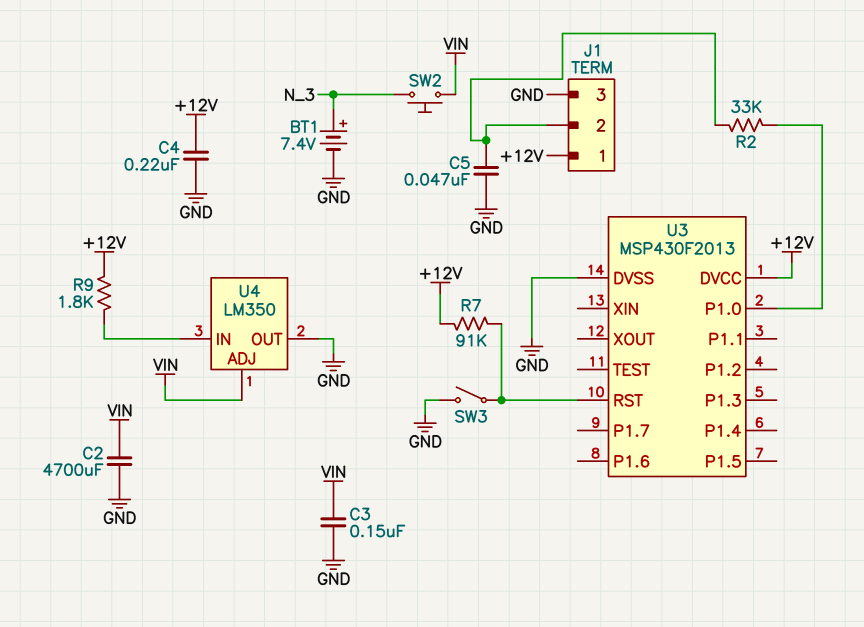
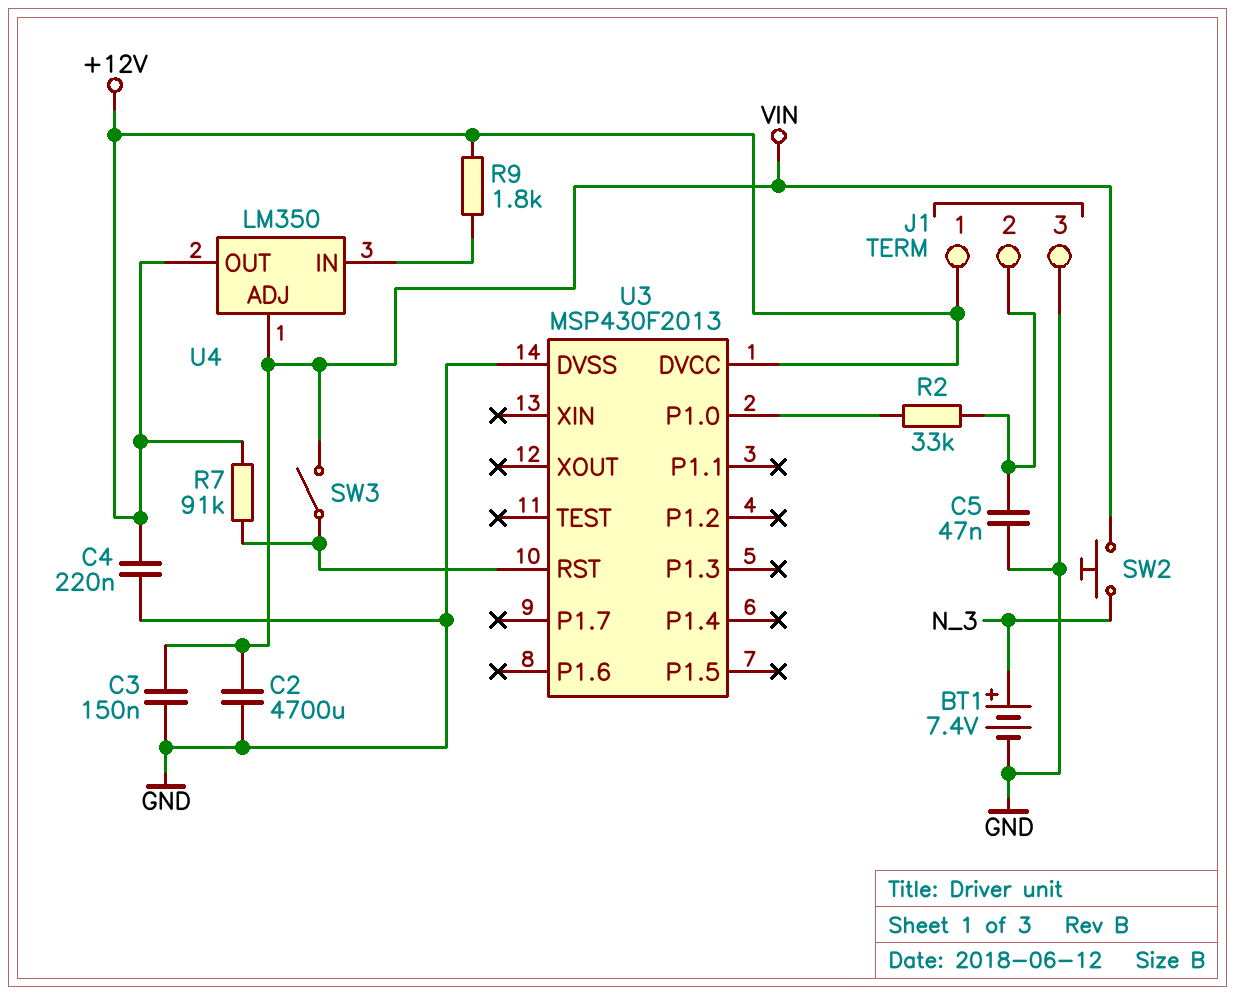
SW3: switch (GND, U3/RST) -> switch (U3/RST, VIN)
U4 pin OUT: GND -> +12V

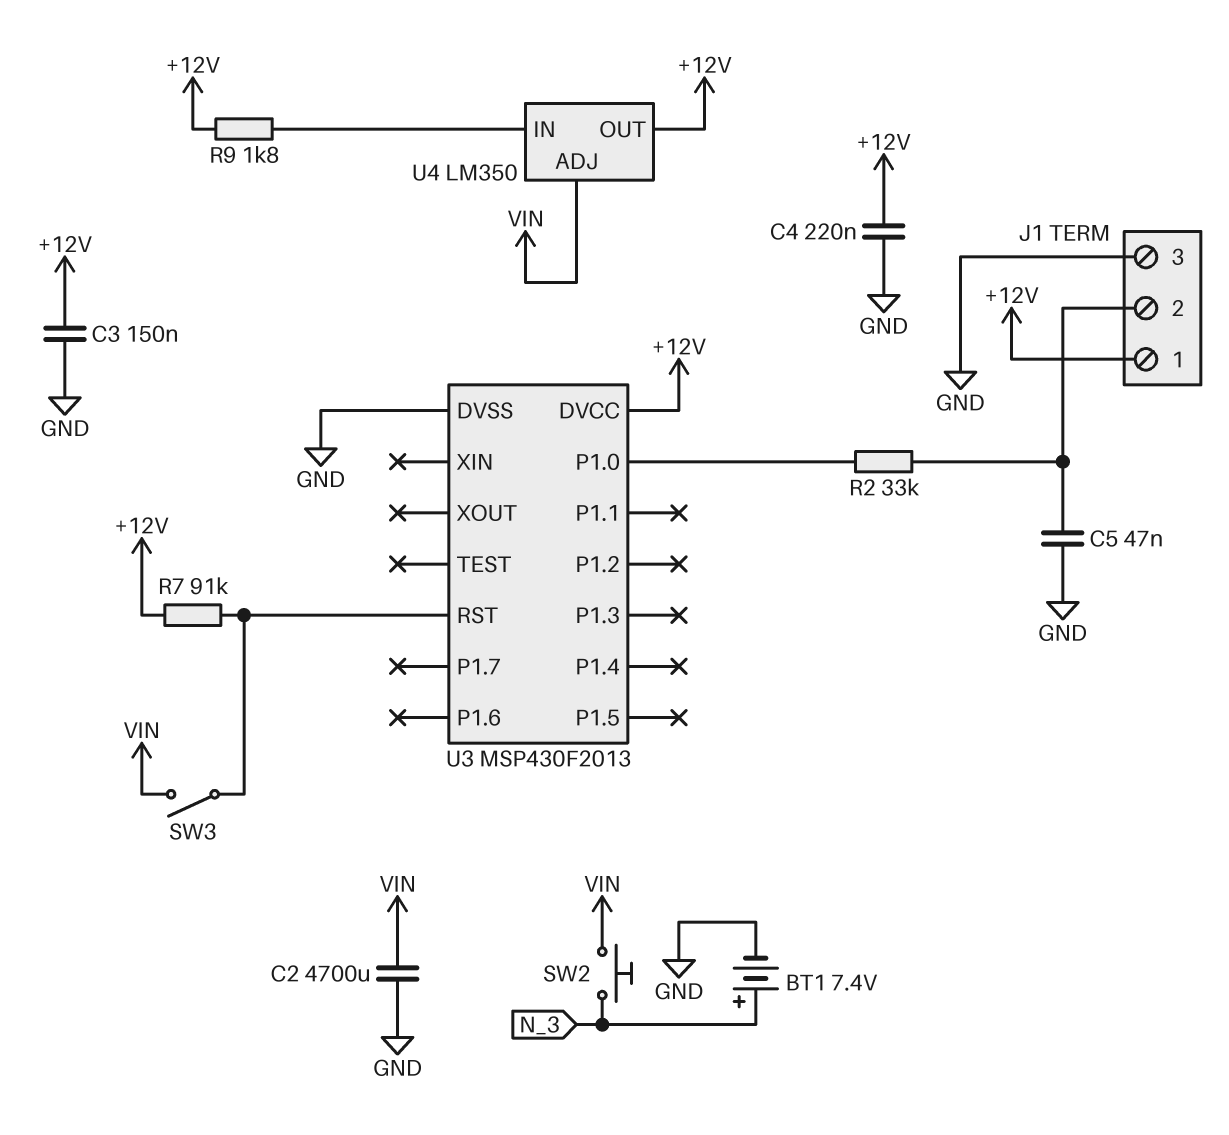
C3: 150nF (GND, VIN) -> 150nF (+12V, GND)

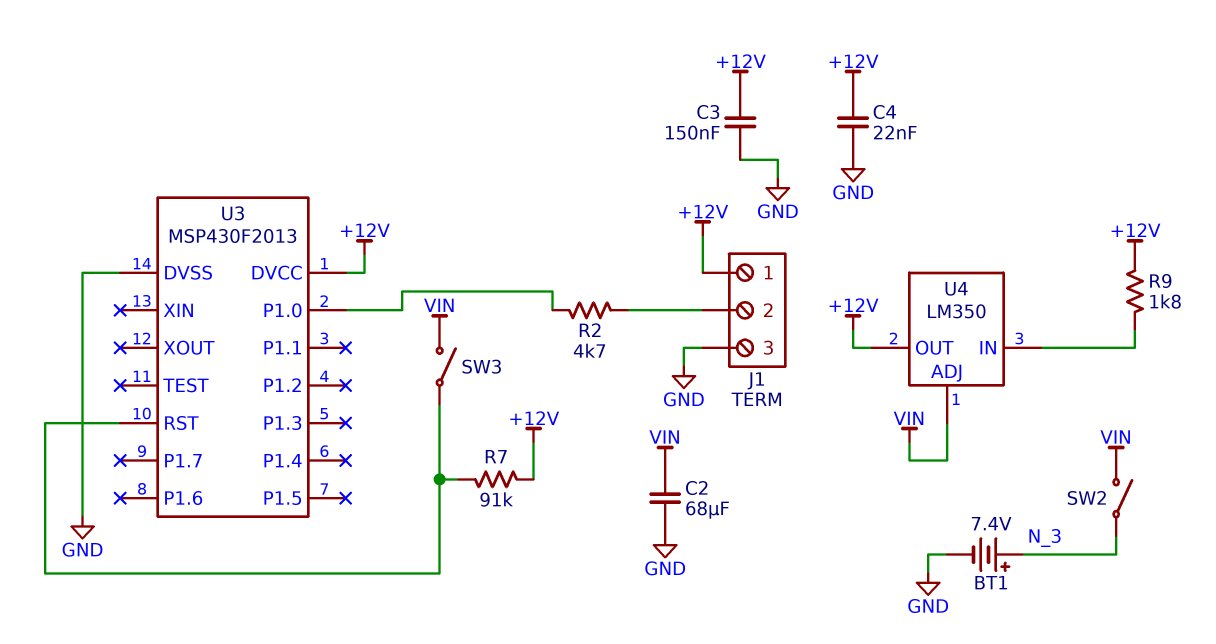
C2: 4700uF (GND, VIN) -> 68uF (GND, VIN)
C4: 220nF (+12V, GND) -> 22nF (+12V, GND)
C5: 47nF (GND, J1/2) -> none
R2: 33k (J1/2, U3/P1.0) -> 4.7k (J1/2, U3/P1.0)
SW2: button (N_3, VIN) -> switch (N_3, VIN)

